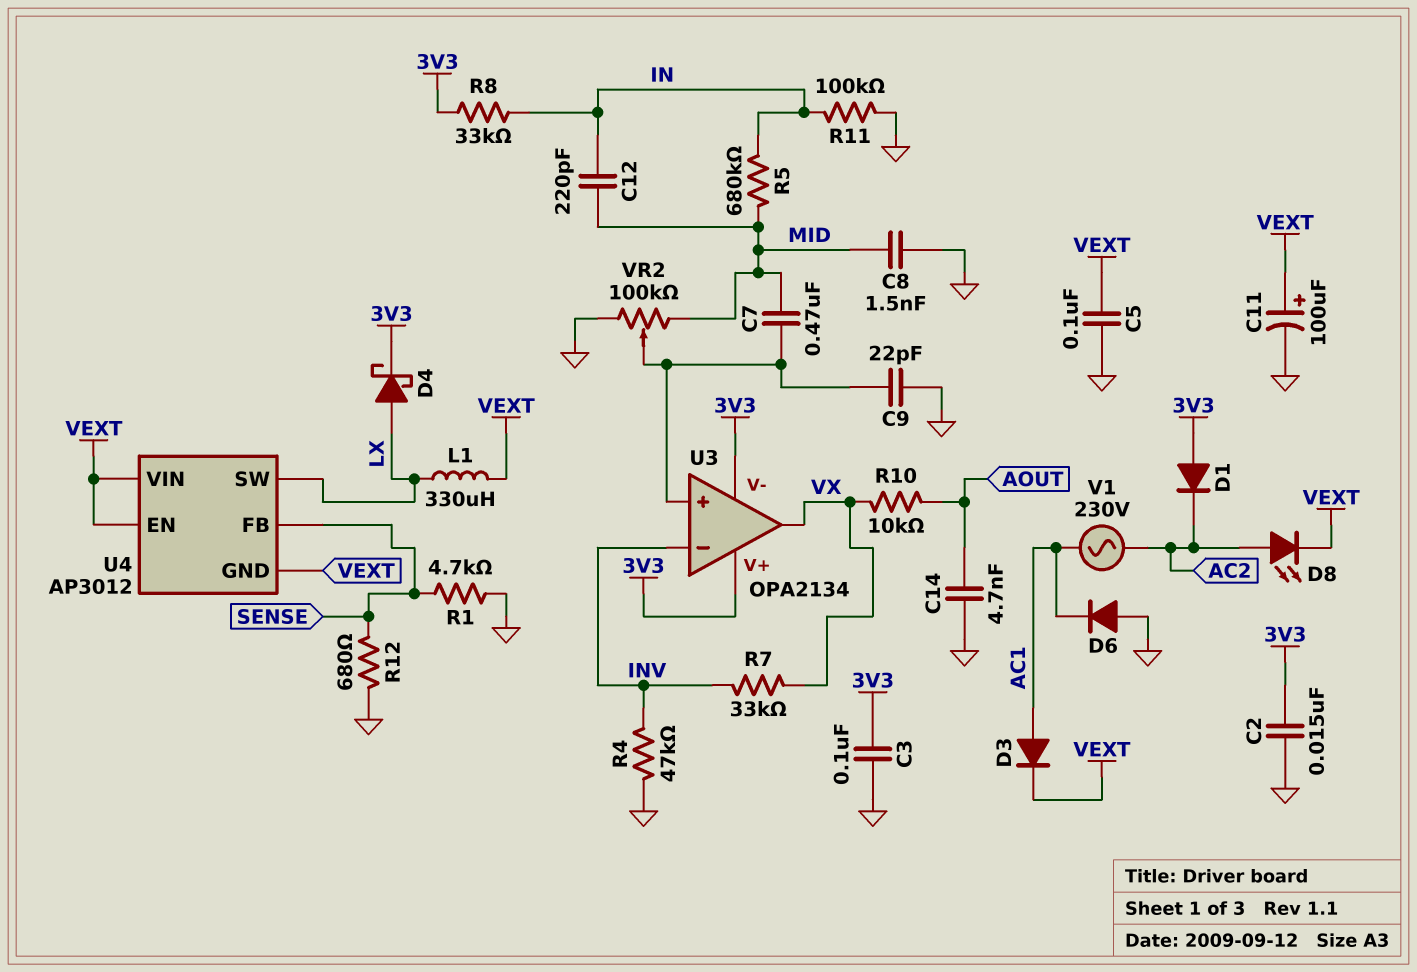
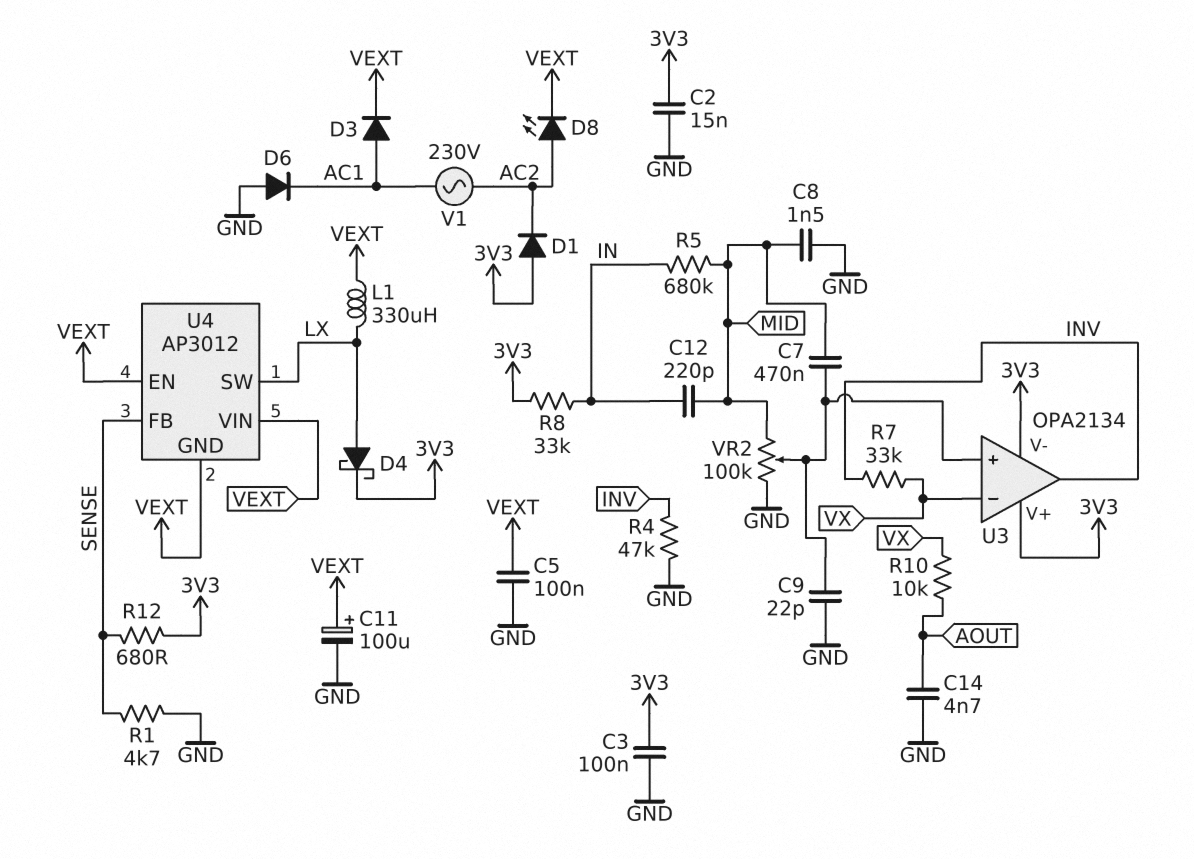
R11: 100k (GND, IN) -> none
R12: 680 (GND, SENSE) -> 680 (3V3, SENSE)
U3 pin in-: INV -> VX
U3 pin out: VX -> INV

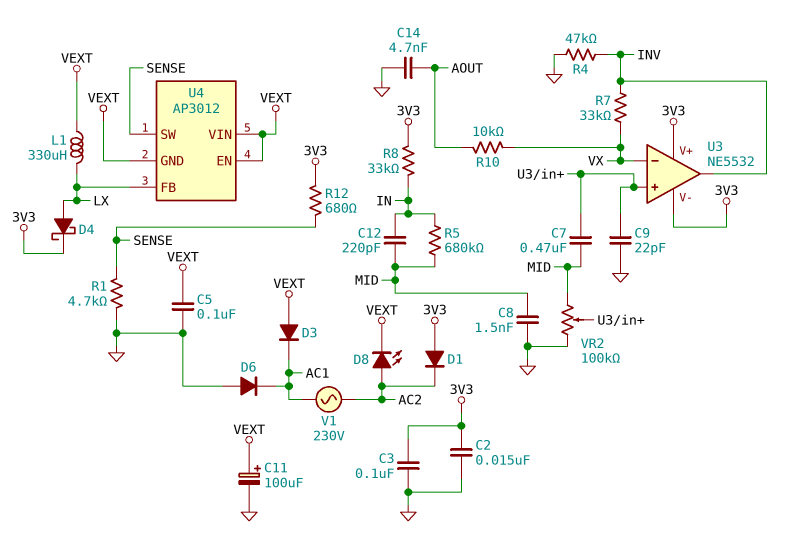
D3: diode (A AC1, K VEXT) -> diode (A VEXT, K AC1)
U3: OPA2134 -> NE5532
U4 pin FB: SENSE -> LX
U4 pin SW: LX -> SENSE

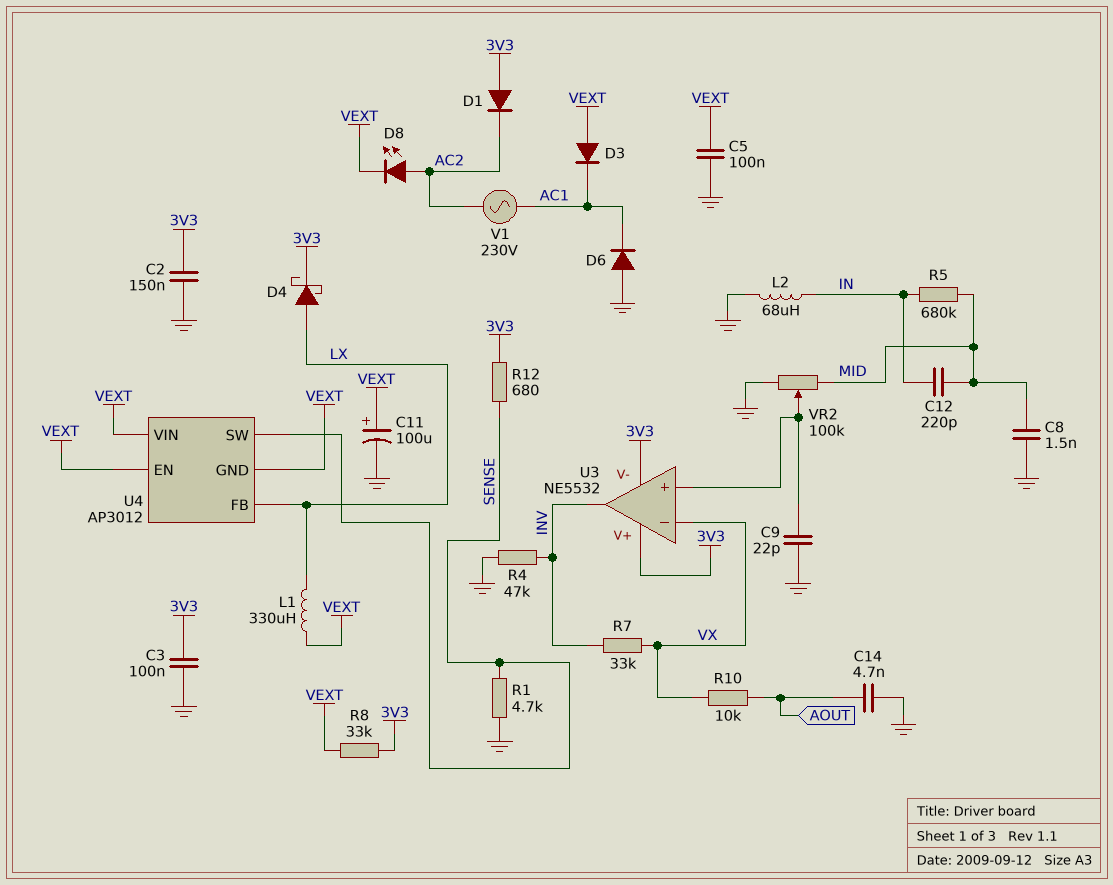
C2: 15nF (3V3, GND) -> 150nF (3V3, GND)
C7: 470nF (MID, U3/in+) -> none
L2: none -> 68uH (GND, IN)
R8: 33k (3V3, IN) -> 33k (3V3, VEXT)

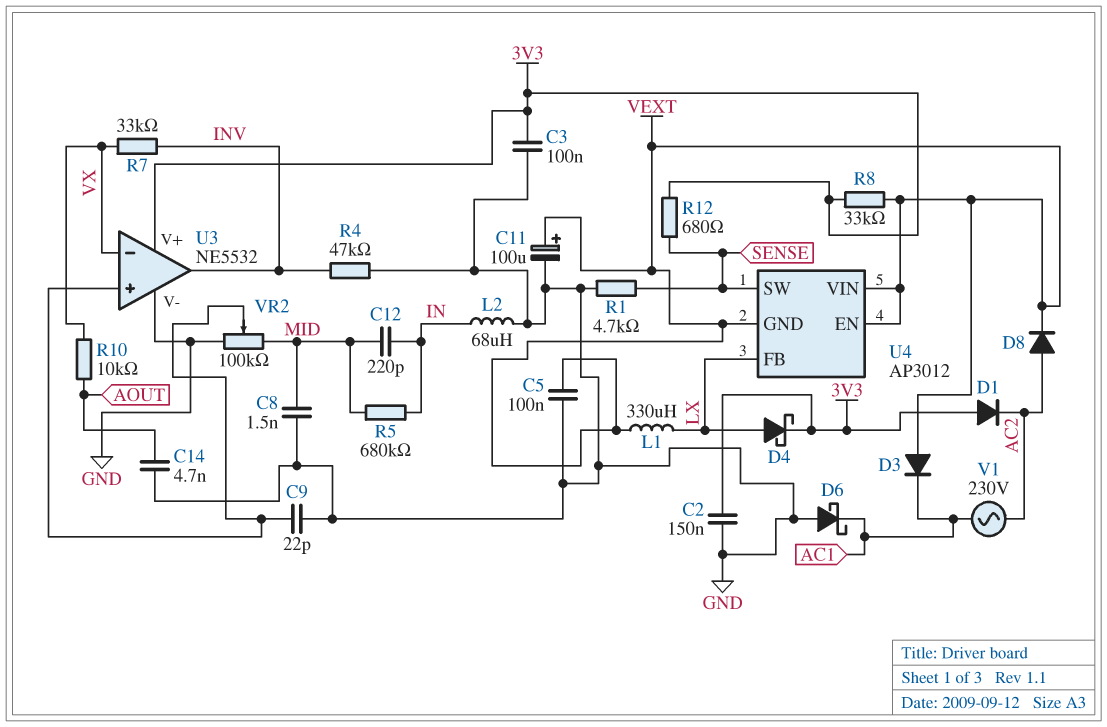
D6: diode (A GND, K AC1) -> schottky (A GND, K AC1)
D8: LED (A AC2, K VEXT) -> diode (A AC2, K VEXT)
U3 pin V-: 3V3 -> GND

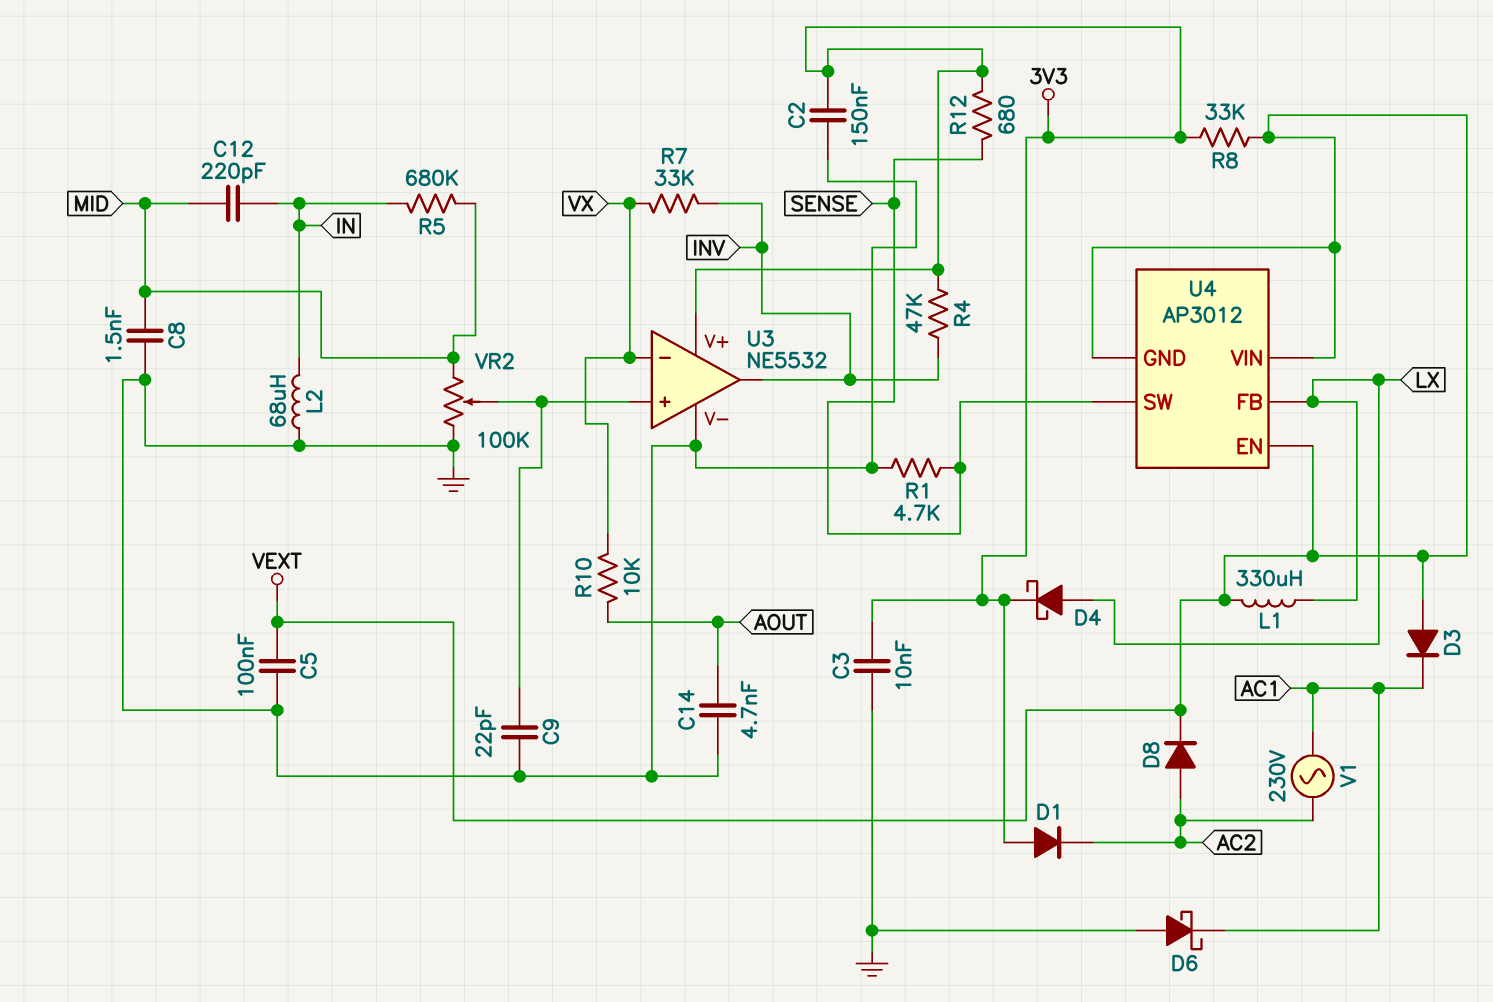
C3: 100nF (3V3, GND) -> 10nF (3V3, GND)
C11: 100uF (plus VEXT, minus GND) -> none
R4: 47k (GND, INV) -> 47k (3V3, INV)

